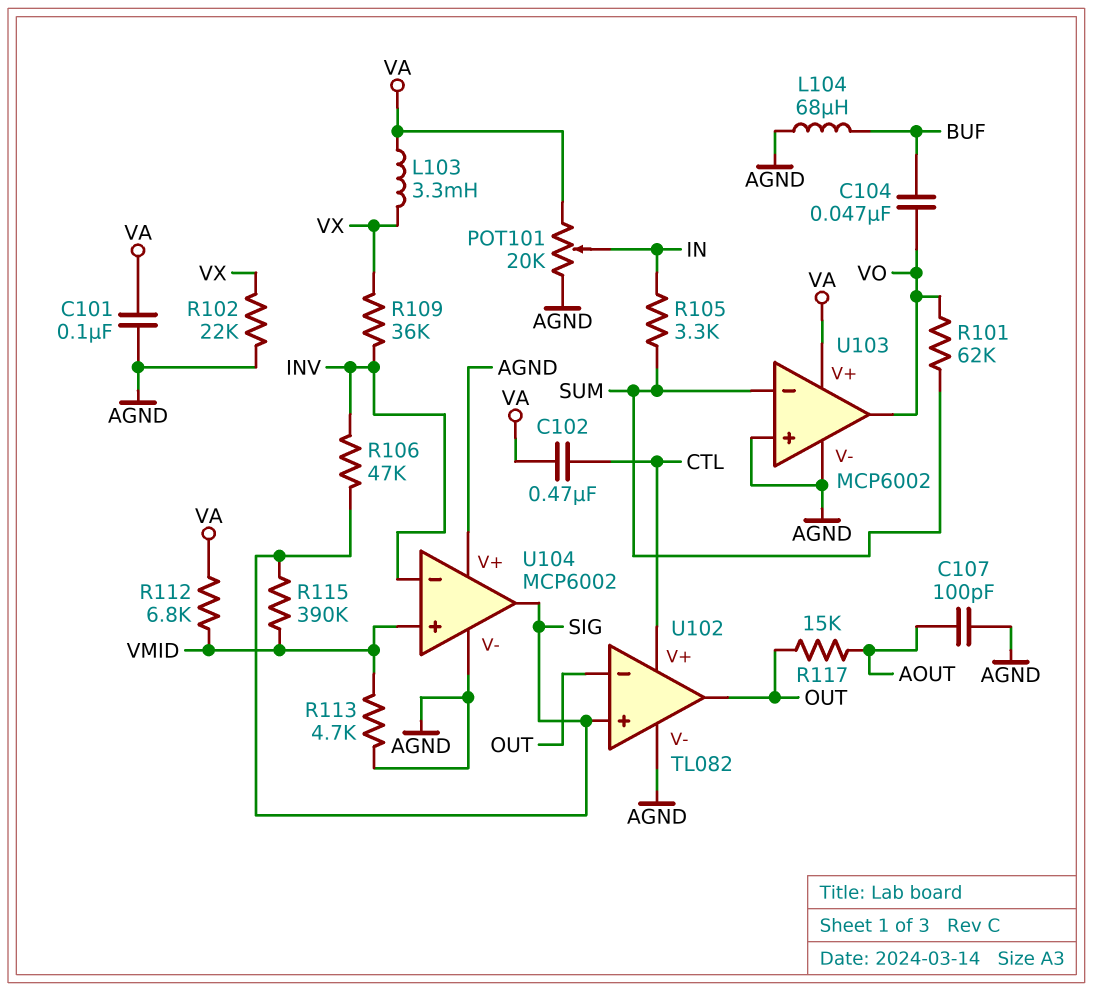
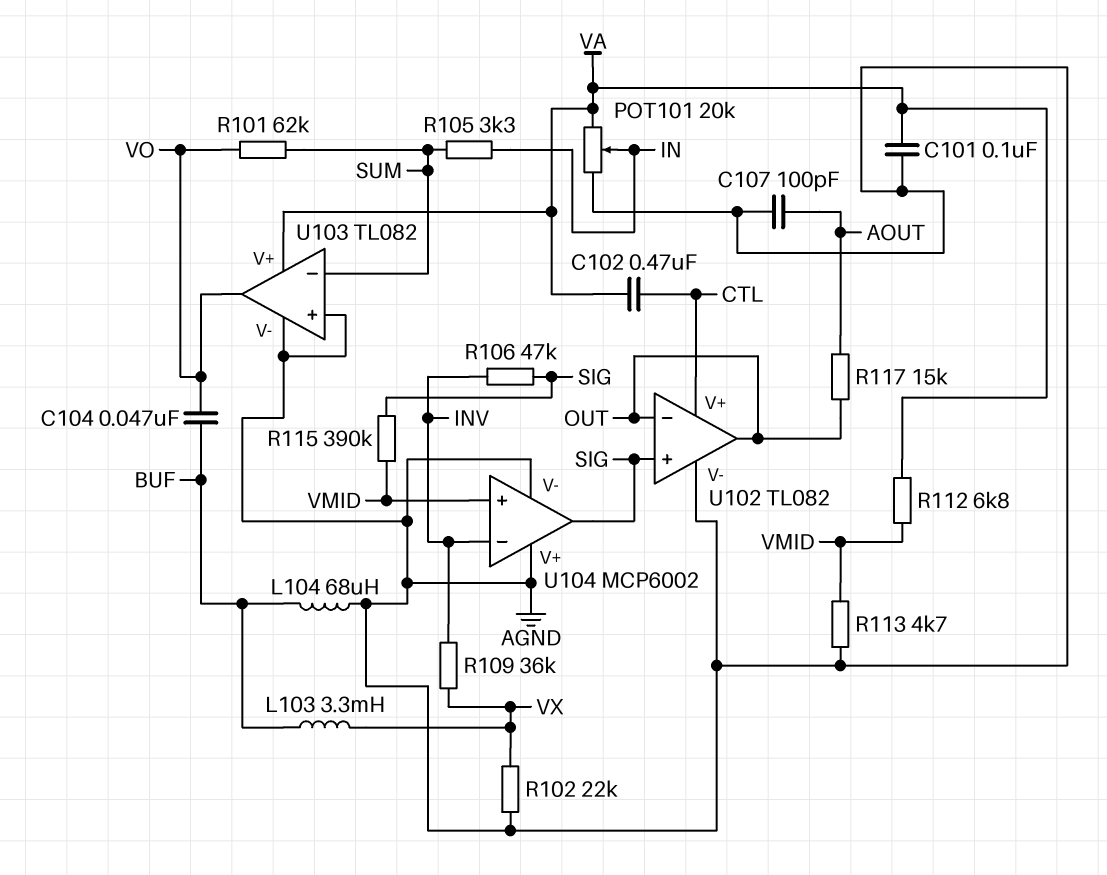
L103: 3.3mH (VA, VX) -> 3.3mH (BUF, VX)
U103: MCP6002 -> TL082

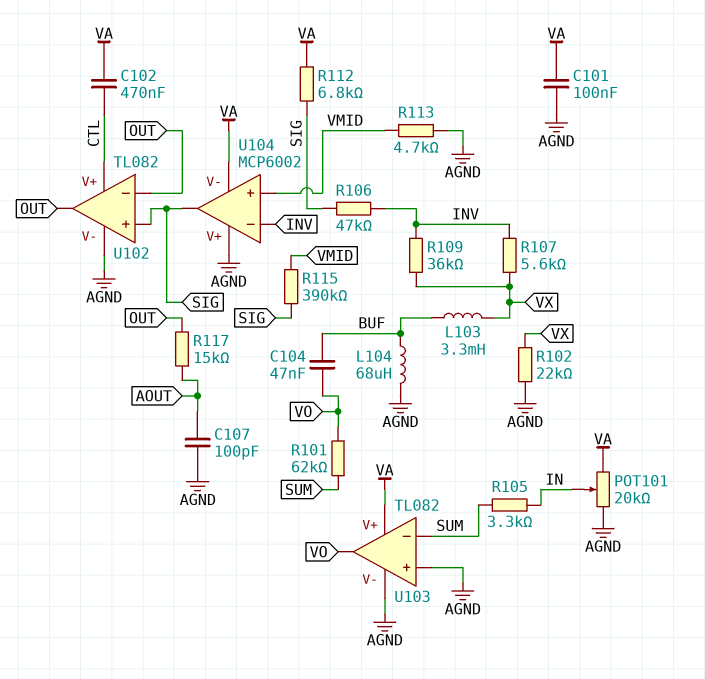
R107: none -> 5.6k (INV, VX)
R112: 6.8k (VA, VMID) -> 6.8k (SIG, VA)
U104 pin V-: AGND -> VA

